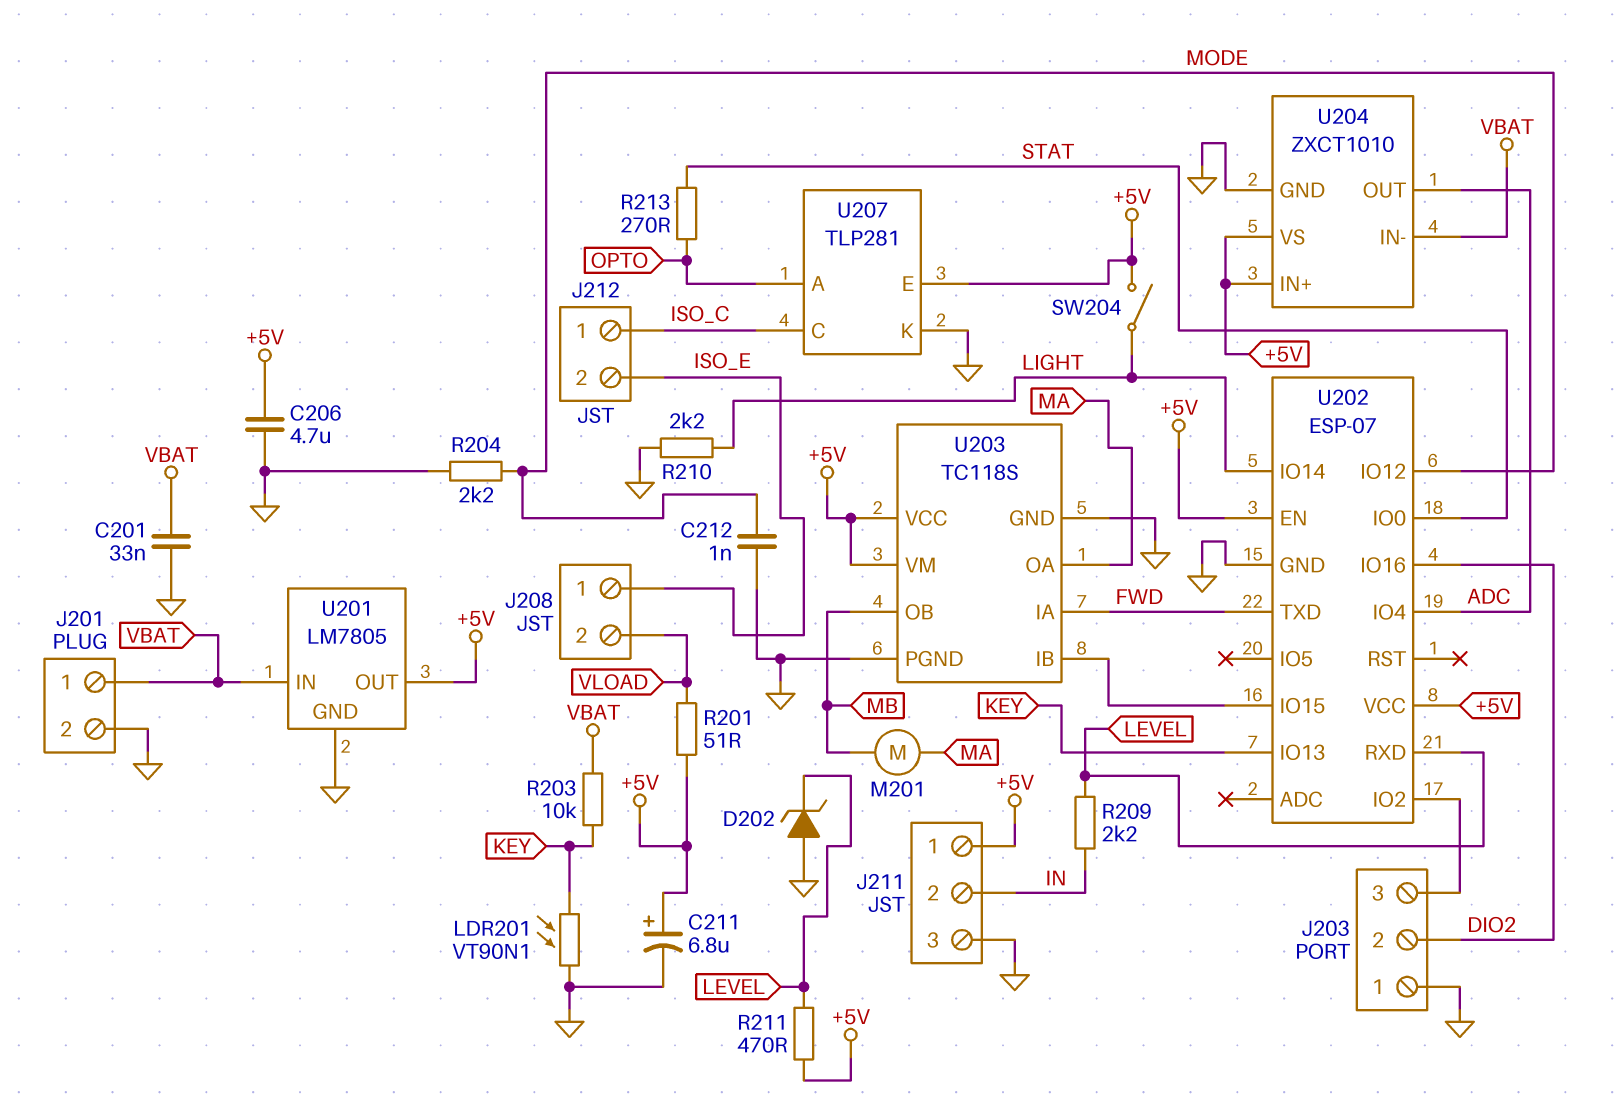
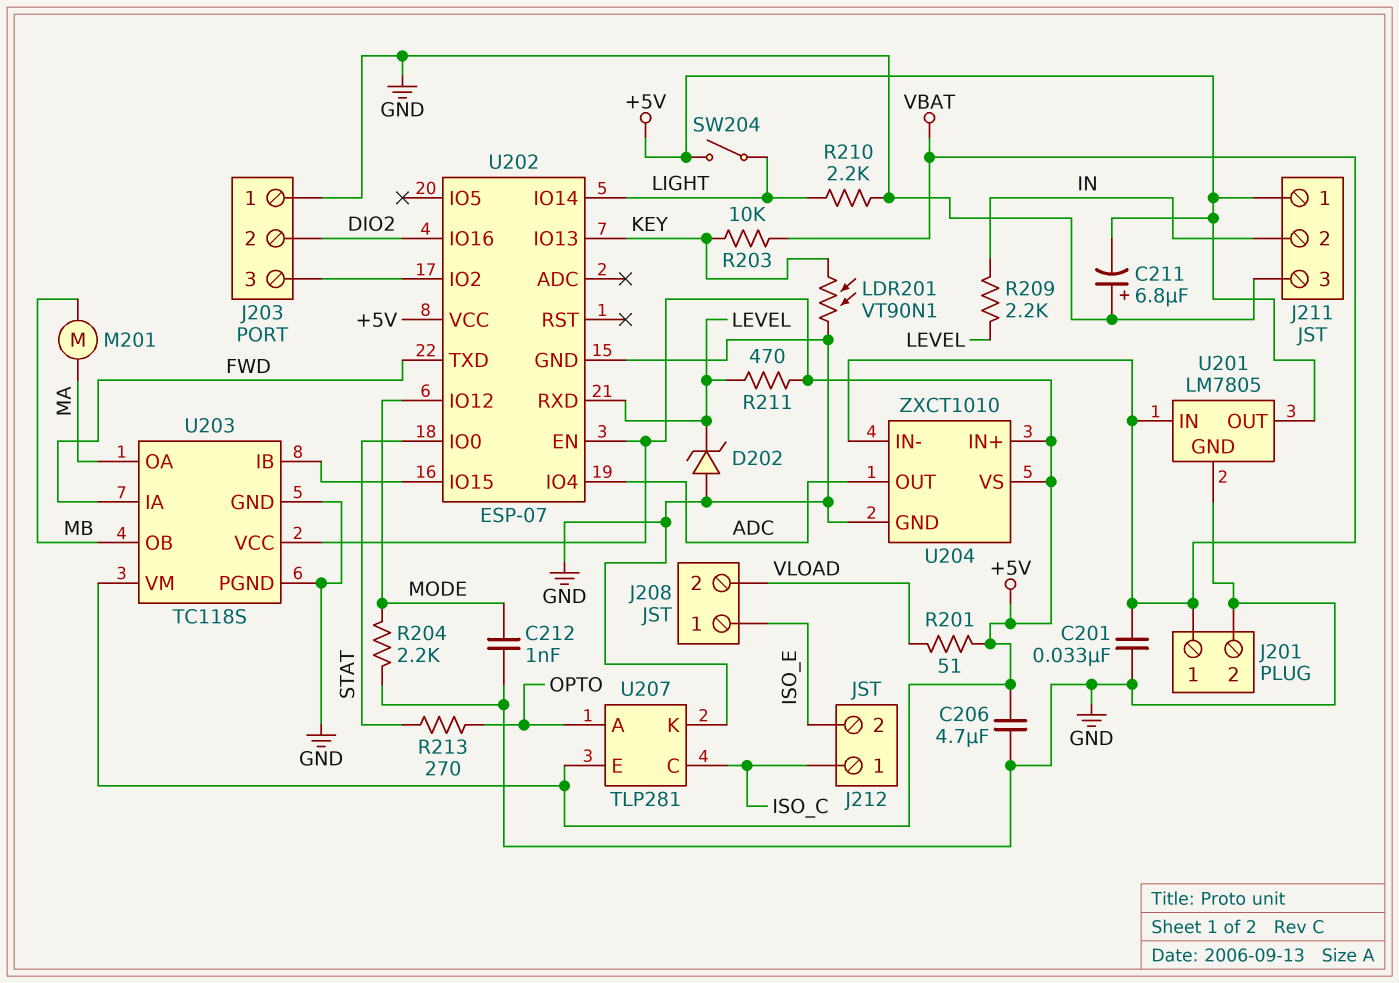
C211: 6.8uF (plus +5V, minus GND) -> 6.8uF (plus GND, minus +5V)

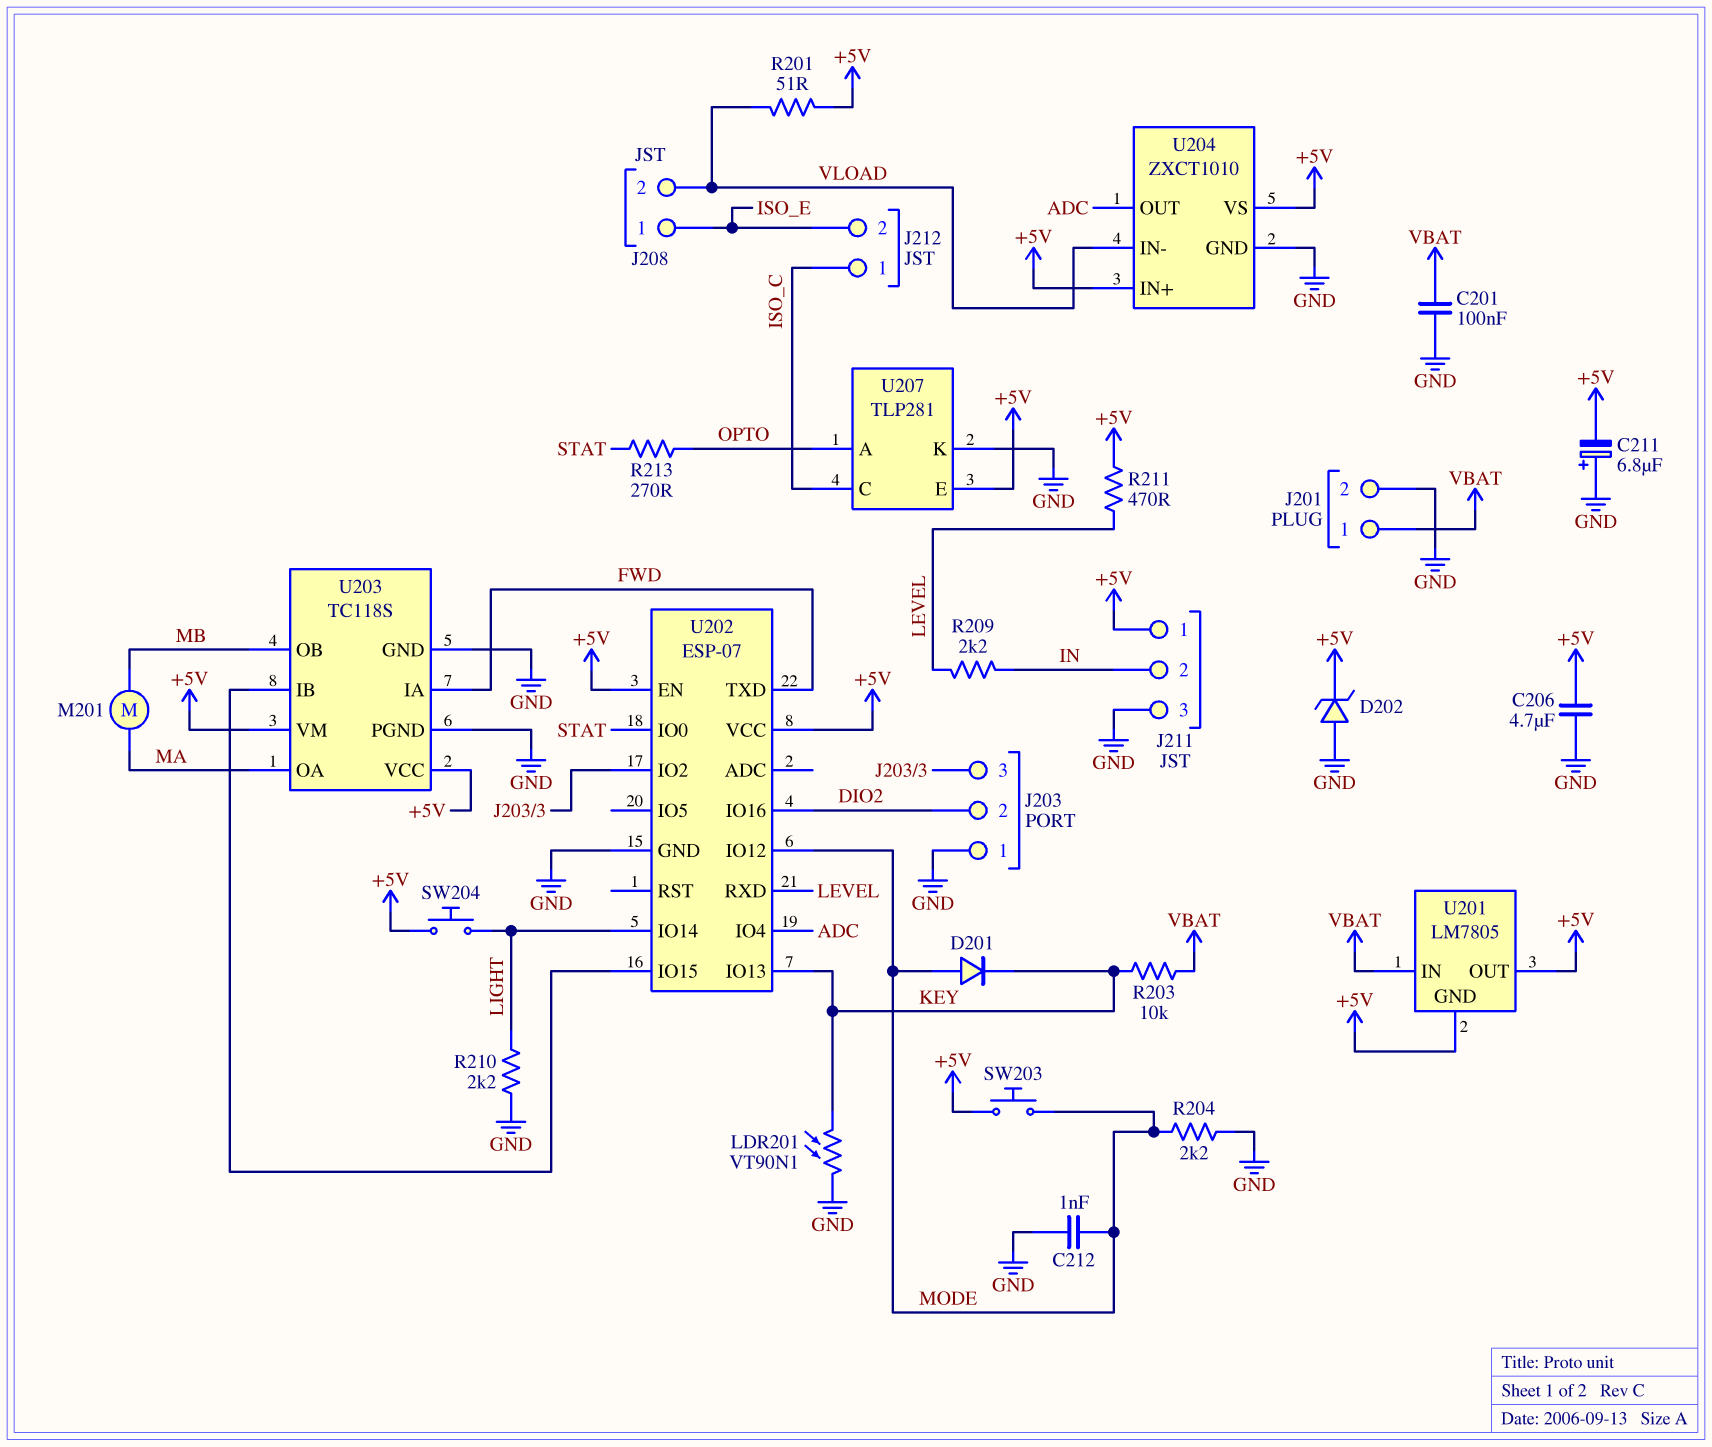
C201: 33nF (GND, VBAT) -> 100nF (GND, VBAT)
D201: none -> diode (A MODE, K KEY)
D202: zener (A GND, K LEVEL) -> zener (A GND, K +5V)
SW203: none -> button (+5V, MODE)
SW204: switch (+5V, LIGHT) -> button (+5V, LIGHT)
U201 pin GND: GND -> +5V
U204 pin IN-: VBAT -> VLOAD

